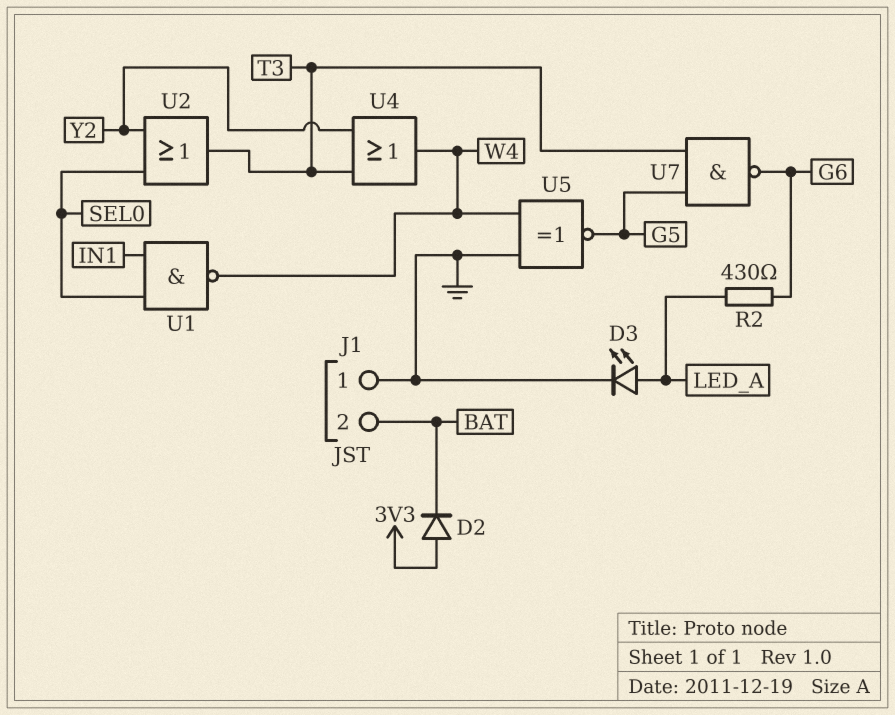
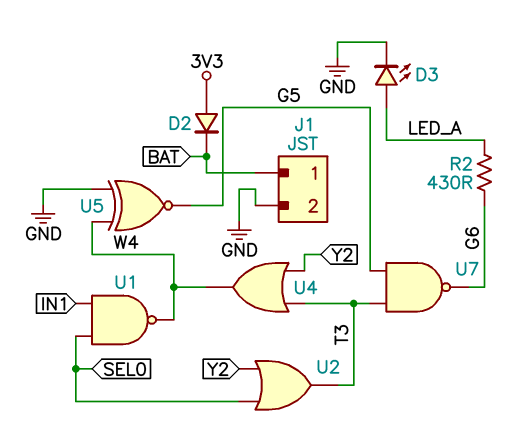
J1 pin 1: GND -> BAT
J1 pin 2: BAT -> GND

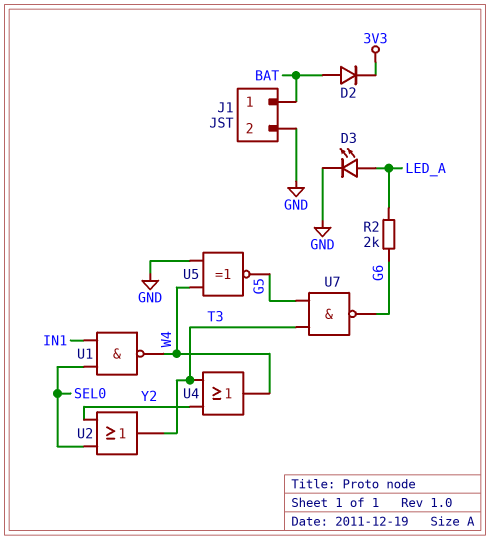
D2: diode (A 3V3, K BAT) -> diode (A BAT, K 3V3)
R2: 430 (G6, LED_A) -> 2k (G6, LED_A)

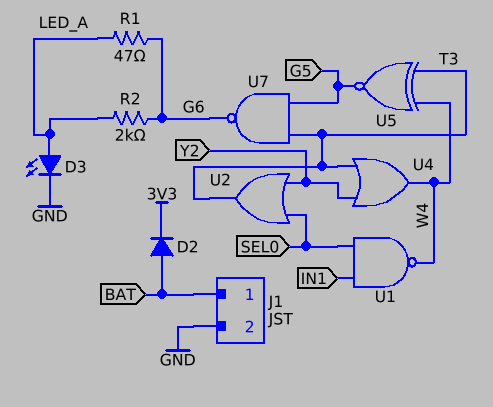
R1: none -> 47 (G6, LED_A)
U5: XNOR (in GND, in W4, out G5) -> XNOR (in T3, in W4, out G5)

